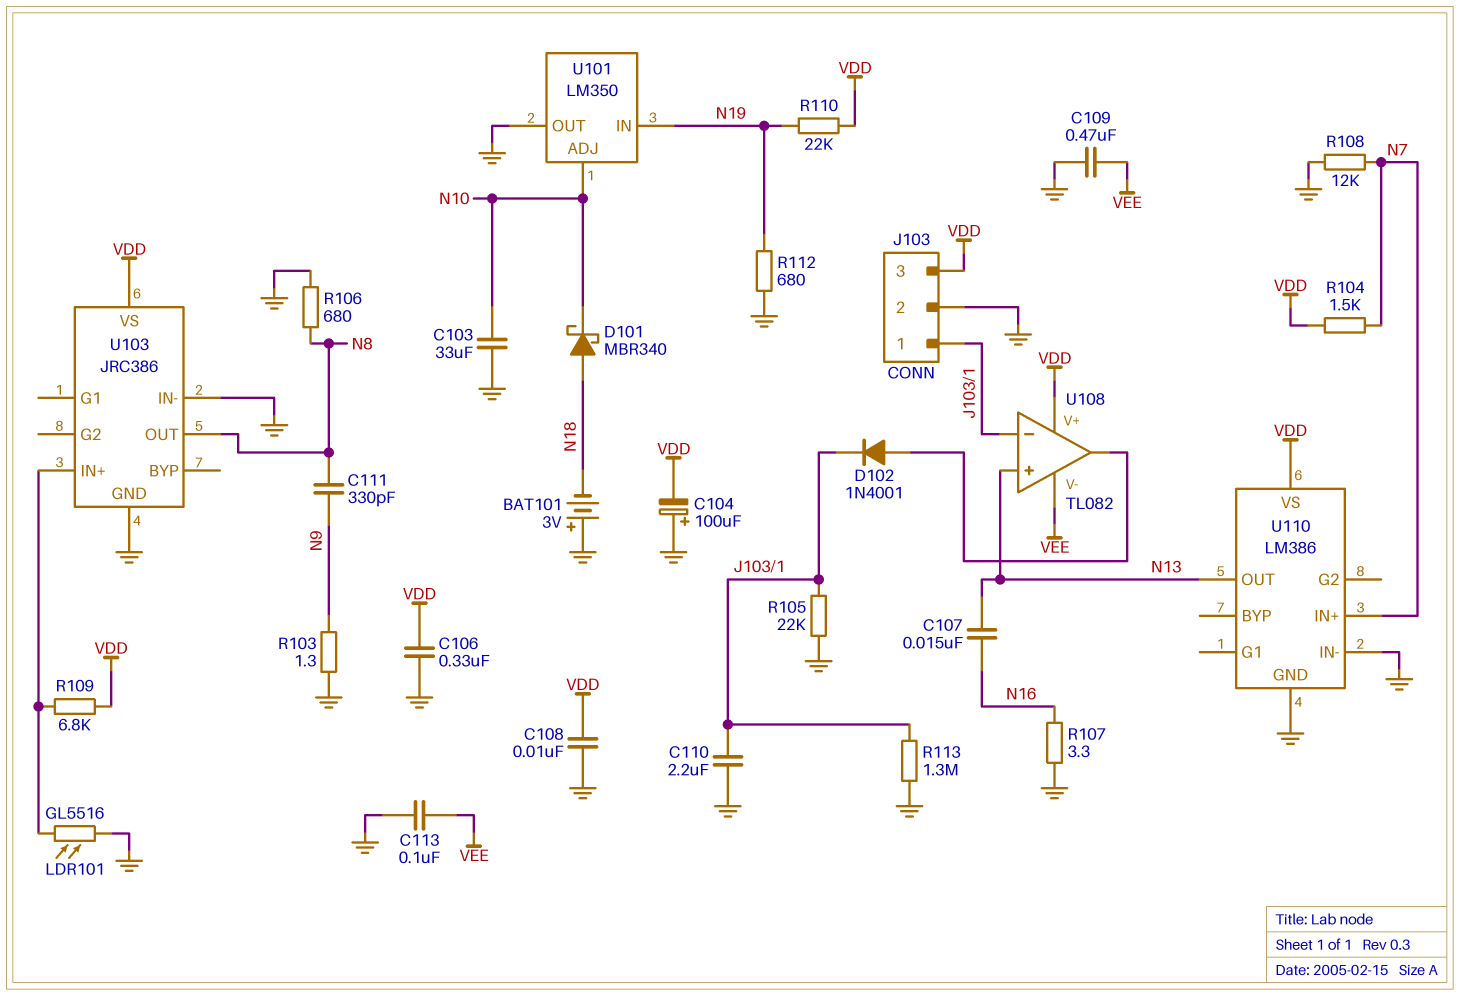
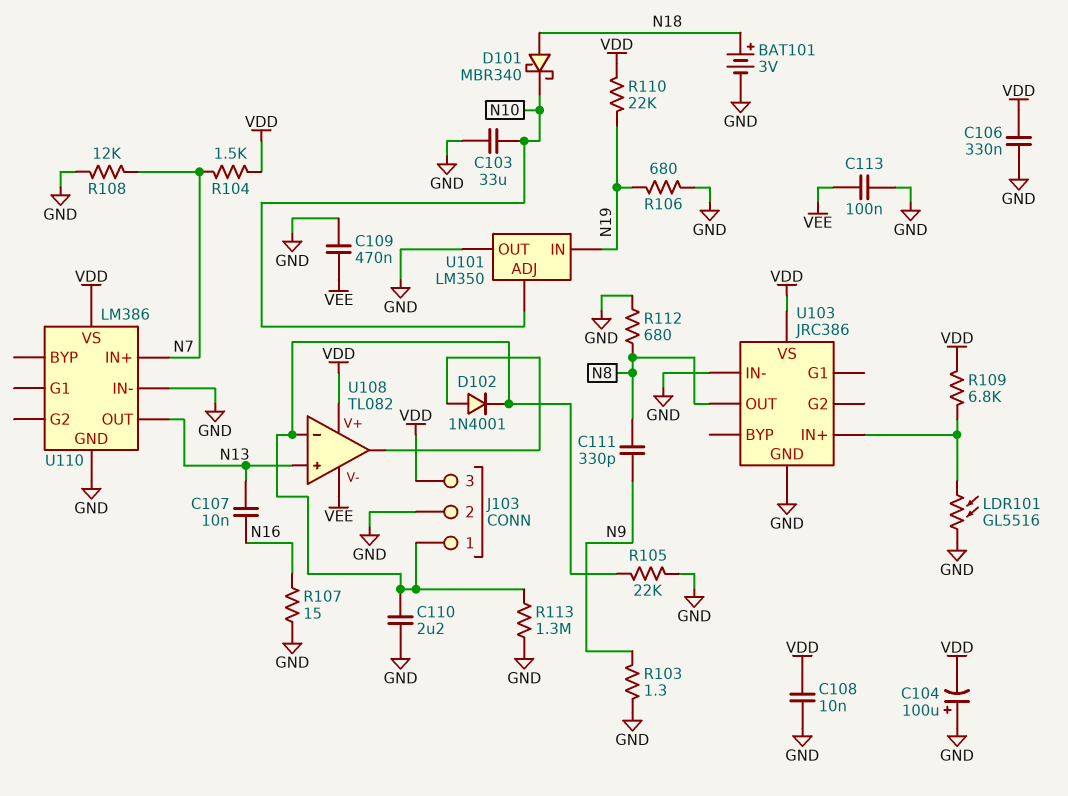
BAT101: 3V (plus GND, minus N18) -> 3V (plus N18, minus GND)
C107: 15nF (N13, N16) -> 10nF (N13, N16)
R106: 680 (GND, N8) -> 680 (GND, N19)
R107: 3.3 (GND, N16) -> 15 (GND, N16)
R112: 680 (GND, N19) -> 680 (GND, N8)

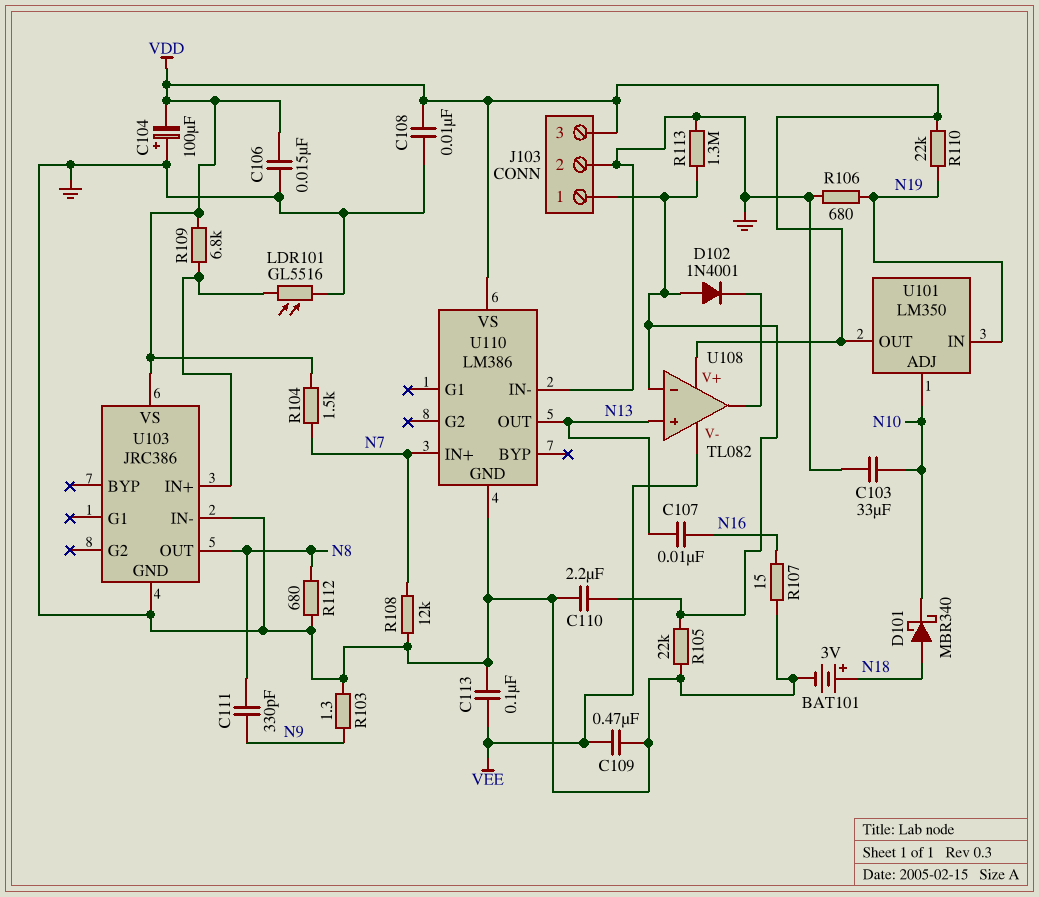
C106: 330nF (GND, VDD) -> 15nF (GND, VDD)
D102: diode 1N4001 (A U108/out, K J103/1) -> diode 1N4001 (A J103/1, K U108/out)
U101 pin OUT: GND -> VDD

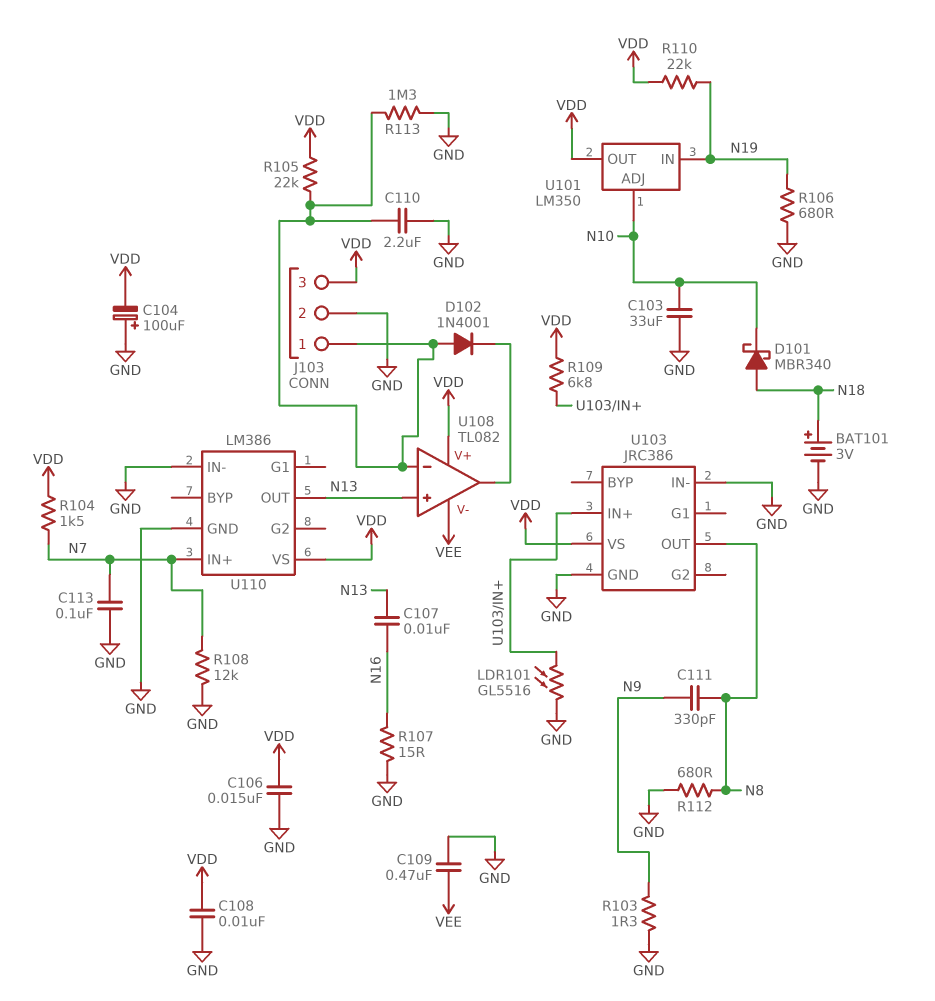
C113: 100nF (GND, VEE) -> 100nF (GND, N7)
R105: 22k (GND, J103/1) -> 22k (J103/1, VDD)

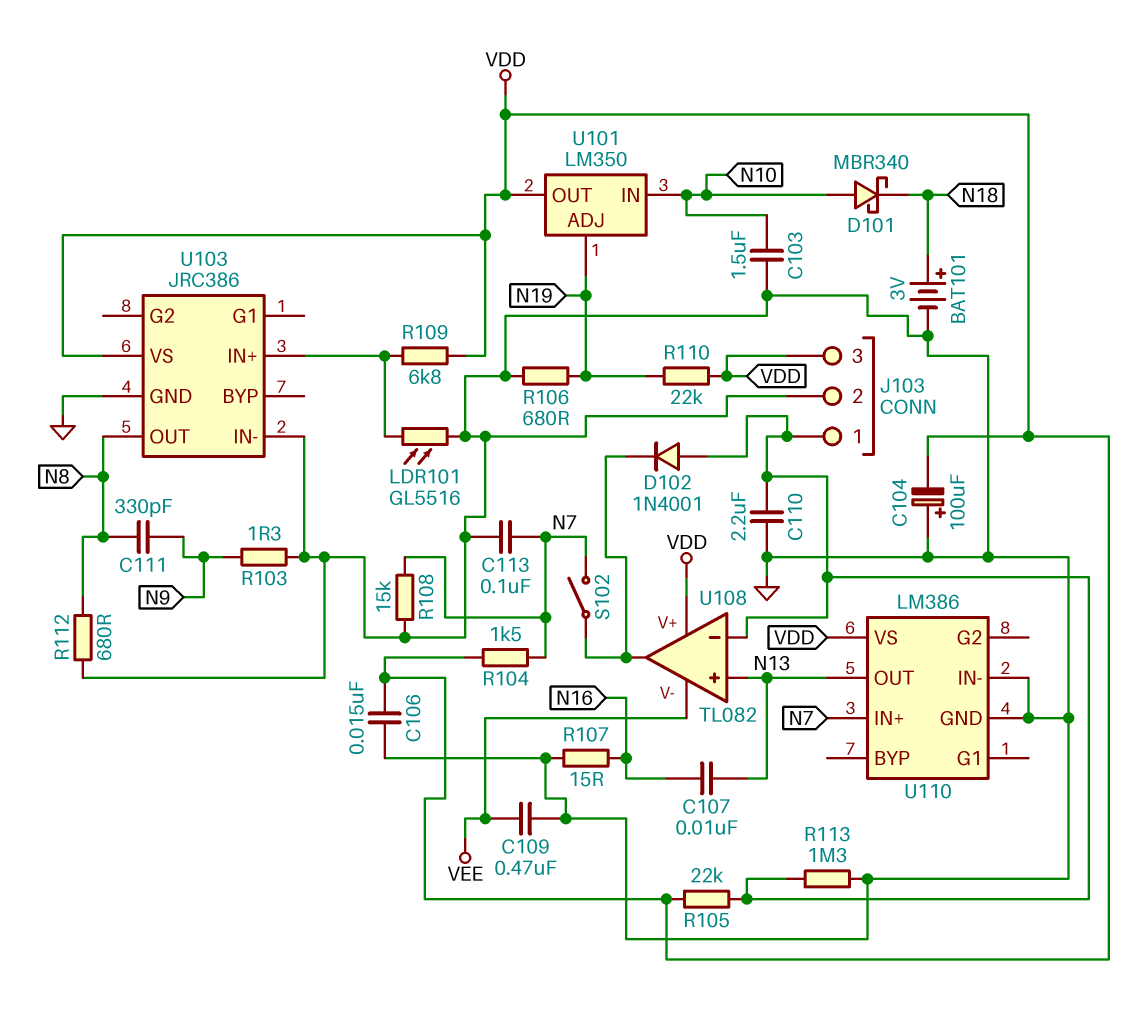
C103: 33uF (GND, N10) -> 1.5uF (GND, N10)
C108: 10nF (GND, VDD) -> none
D101: schottky MBR340 (A N18, K N10) -> schottky MBR340 (A N10, K N18)
R108: 12k (GND, N7) -> 15k (GND, N7)
S102: none -> switch (N7, U108/out)
U101 pin ADJ: N10 -> N19
U101 pin IN: N19 -> N10

